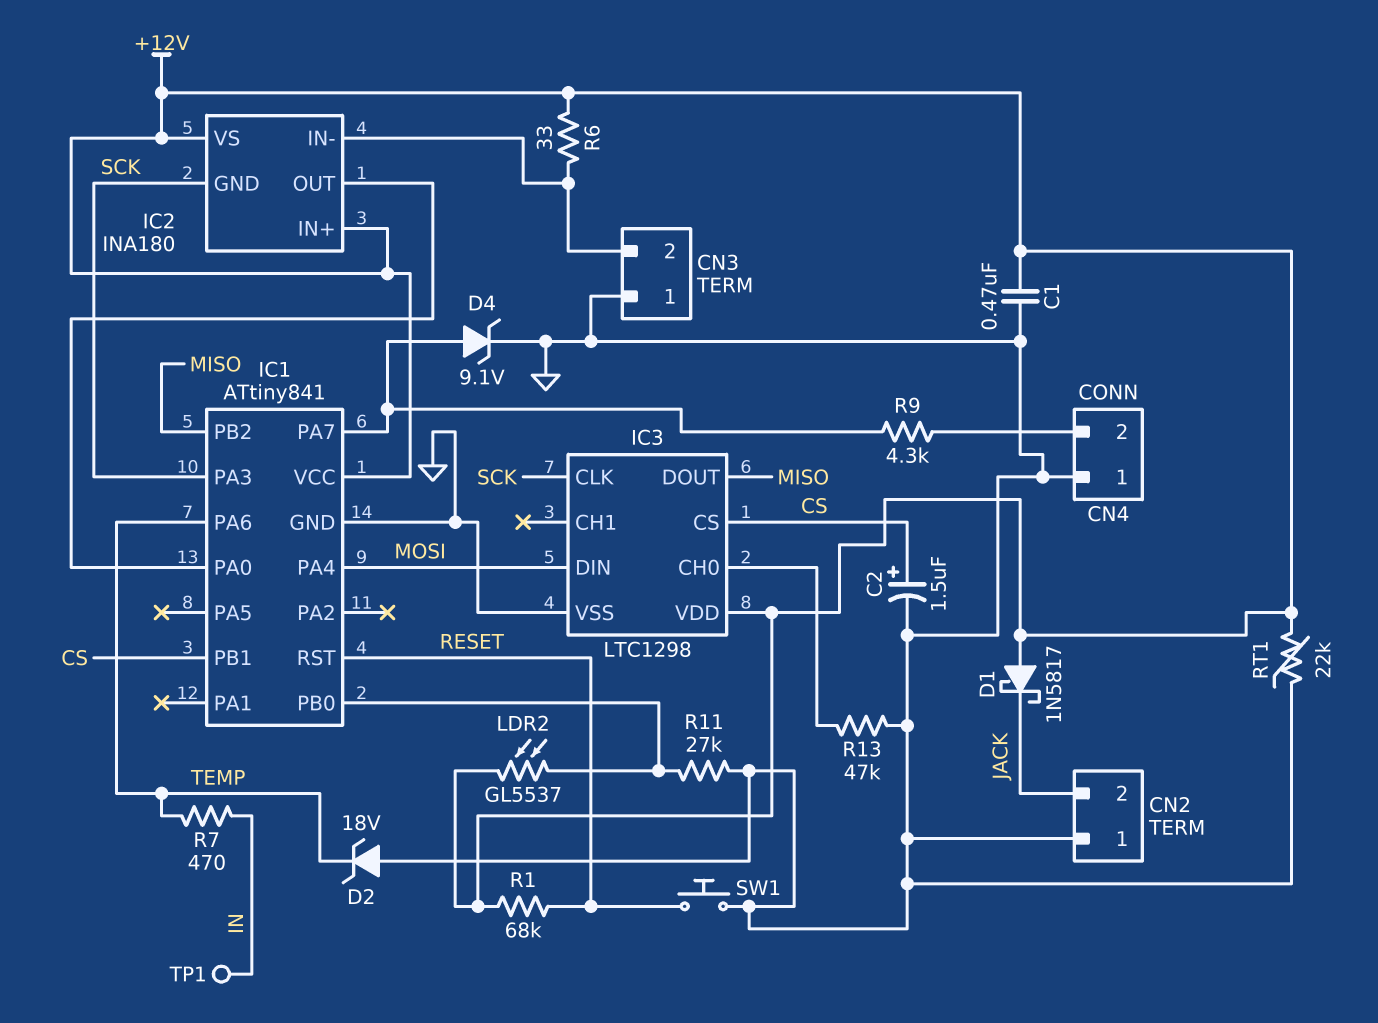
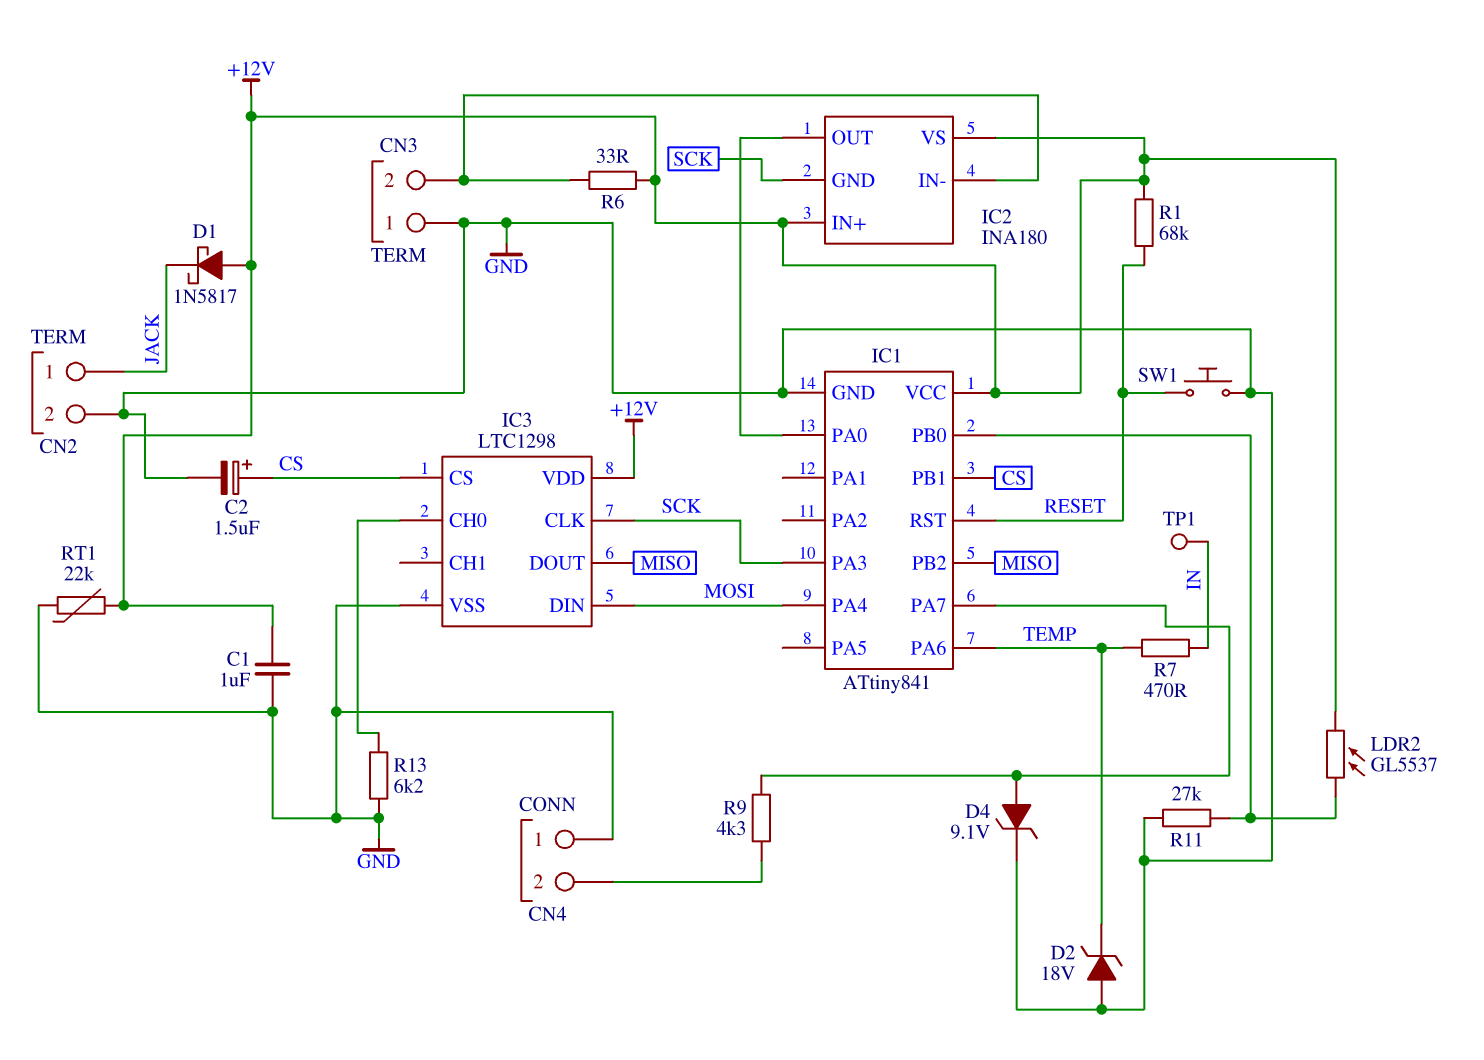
C1: 470nF (+12V, GND) -> 1uF (+12V, GND)
CN2 pin 1: GND -> JACK
CN2 pin 2: JACK -> GND
R13: 47k (GND, IC3/CH0) -> 6.2k (GND, IC3/CH0)

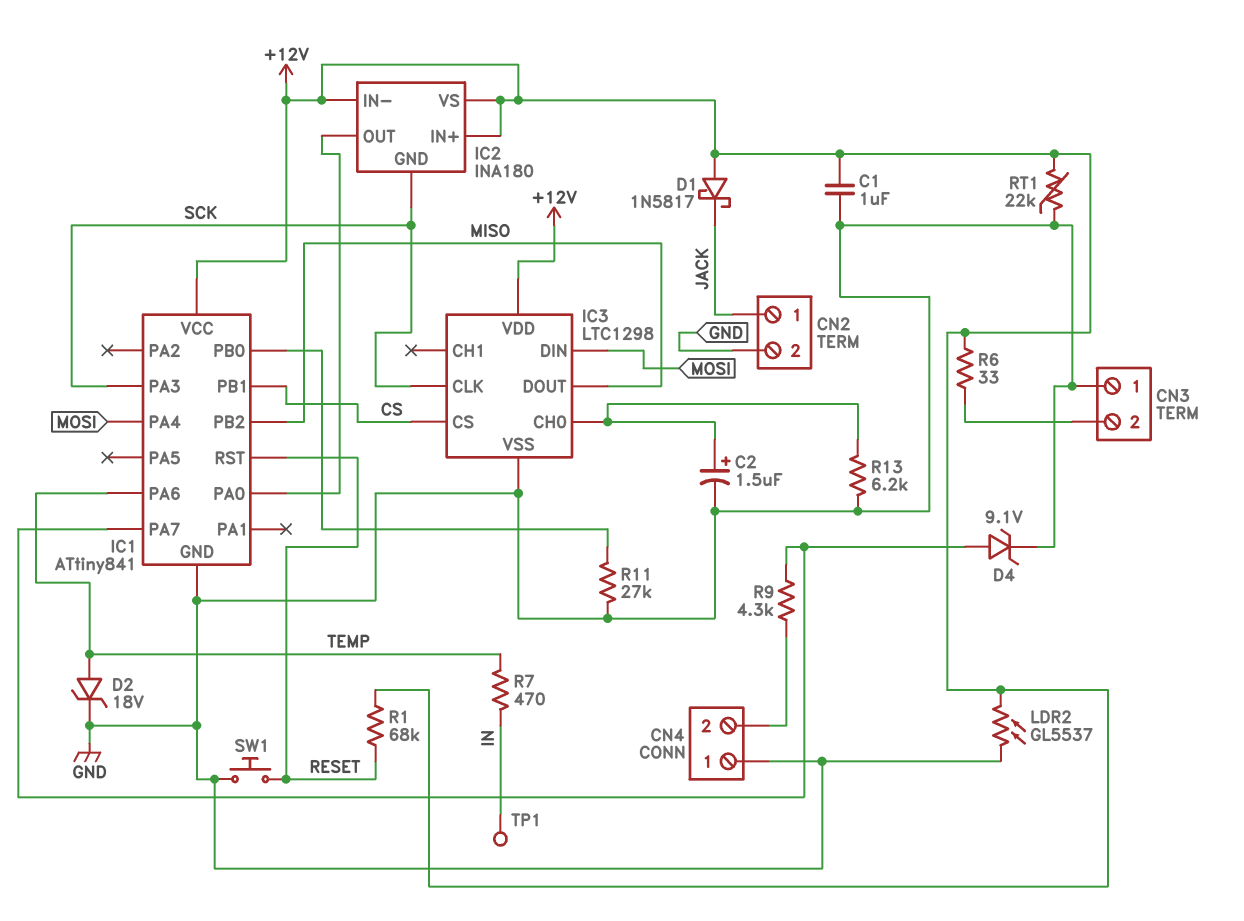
C2: 1.5uF (plus CS, minus GND) -> 1.5uF (plus IC3/CH0, minus GND)
D2: zener 18V (A GND, K TEMP) -> zener 18V (A TEMP, K GND)
IC2 pin IN-: CN3/2 -> +12V
LDR2: GL5537 (+12V, IC1/PB0) -> GL5537 (+12V, GND)

